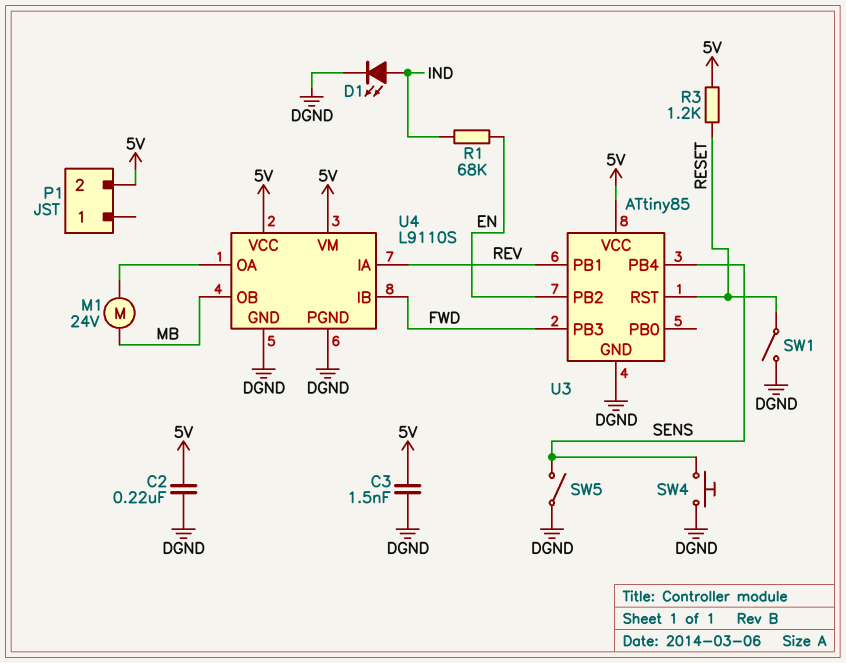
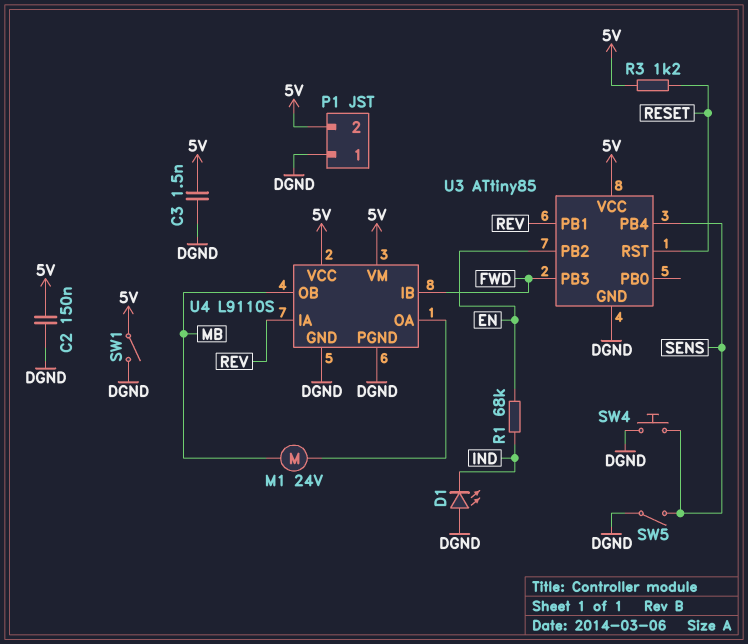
C2: 220nF (5V, DGND) -> 150nF (5V, DGND)
D1: LED (A IND, K DGND) -> LED (A DGND, K IND)
P1 pin 1: none -> DGND
SW1: switch (DGND, RESET) -> switch (5V, DGND)

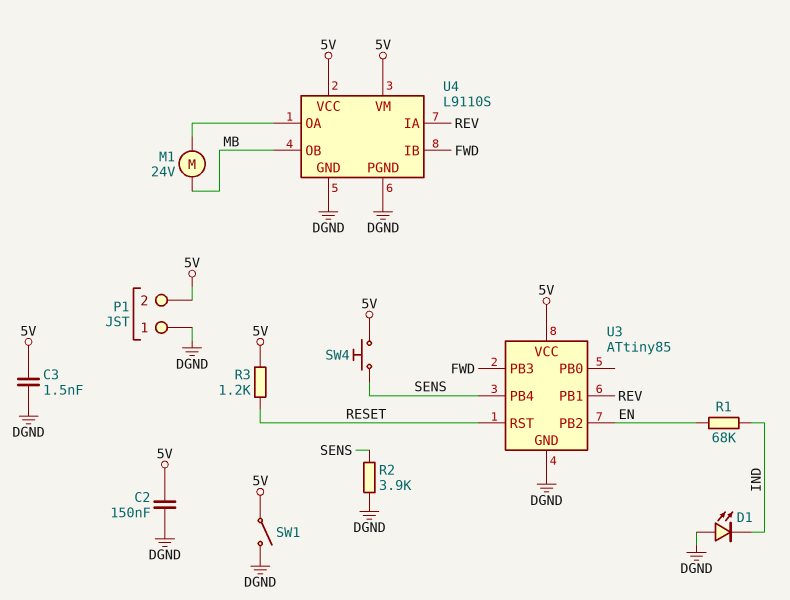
R2: none -> 3.9k (DGND, SENS)
SW4: button (DGND, SENS) -> button (5V, SENS)
SW5: switch (DGND, SENS) -> none

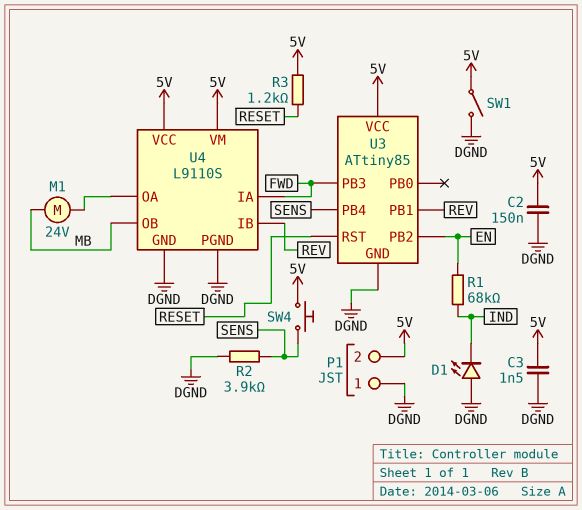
U4 pin IA: REV -> FWD
U4 pin IB: FWD -> REV

